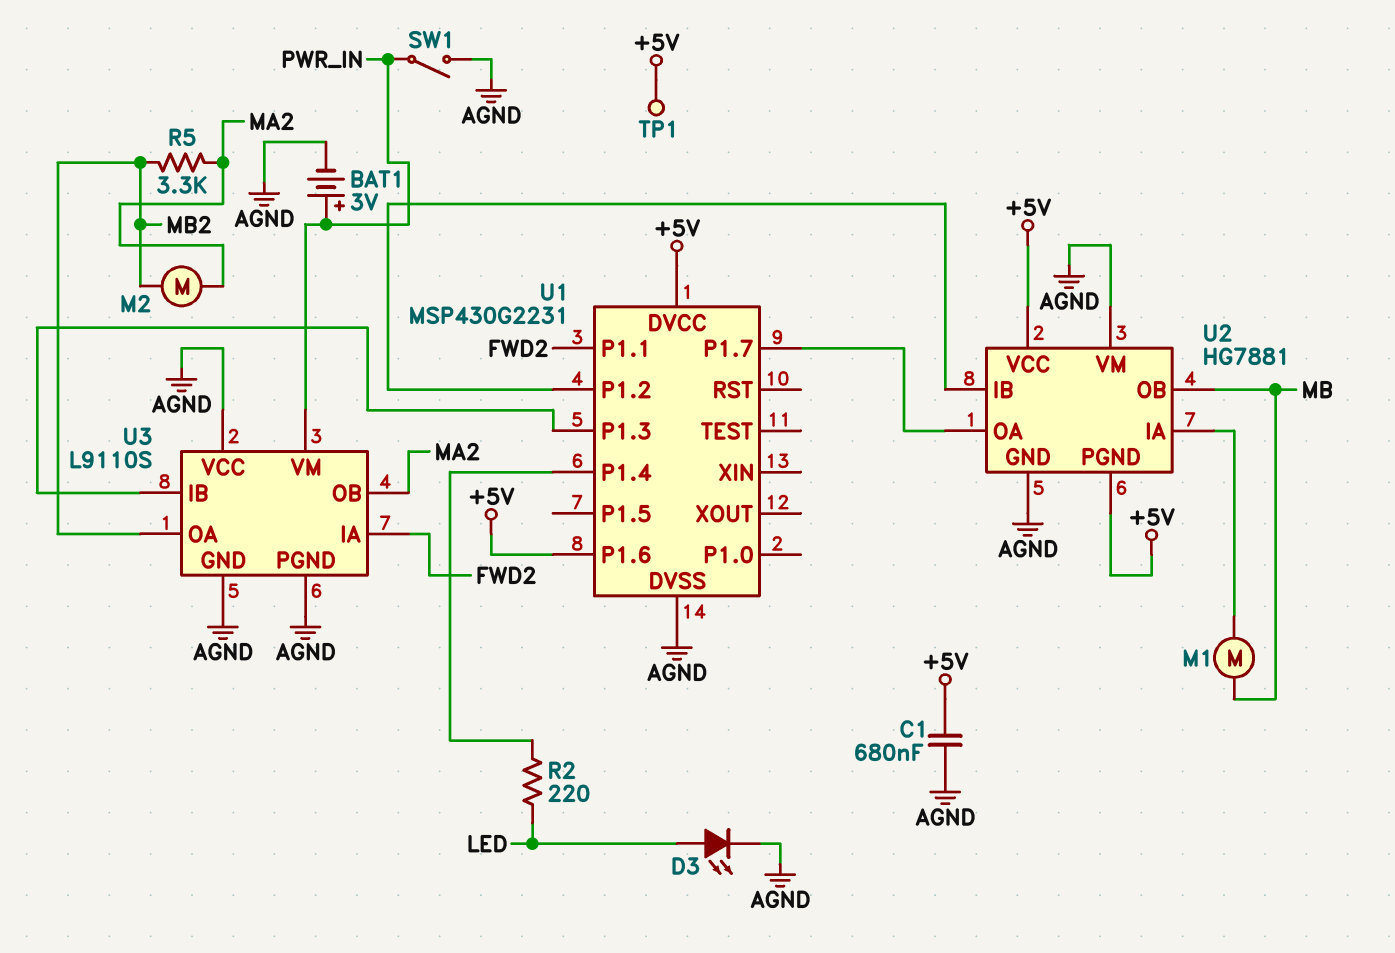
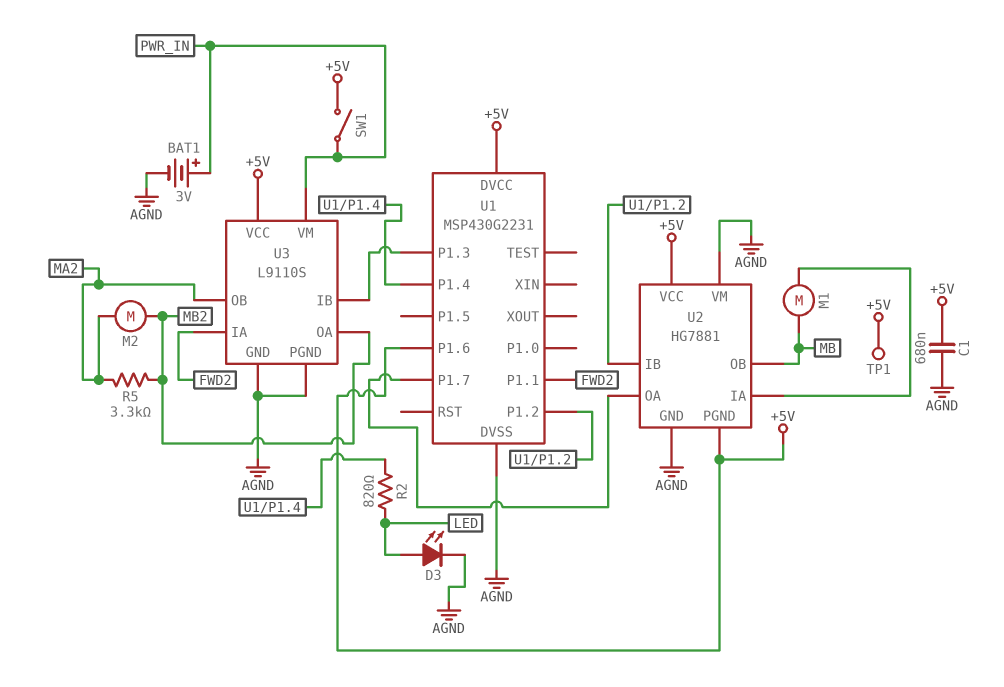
R2: 220 (LED, U1/P1.4) -> 820 (LED, U1/P1.4)
SW1: switch (AGND, PWR_IN) -> switch (+5V, PWR_IN)
U3 pin VCC: AGND -> +5V

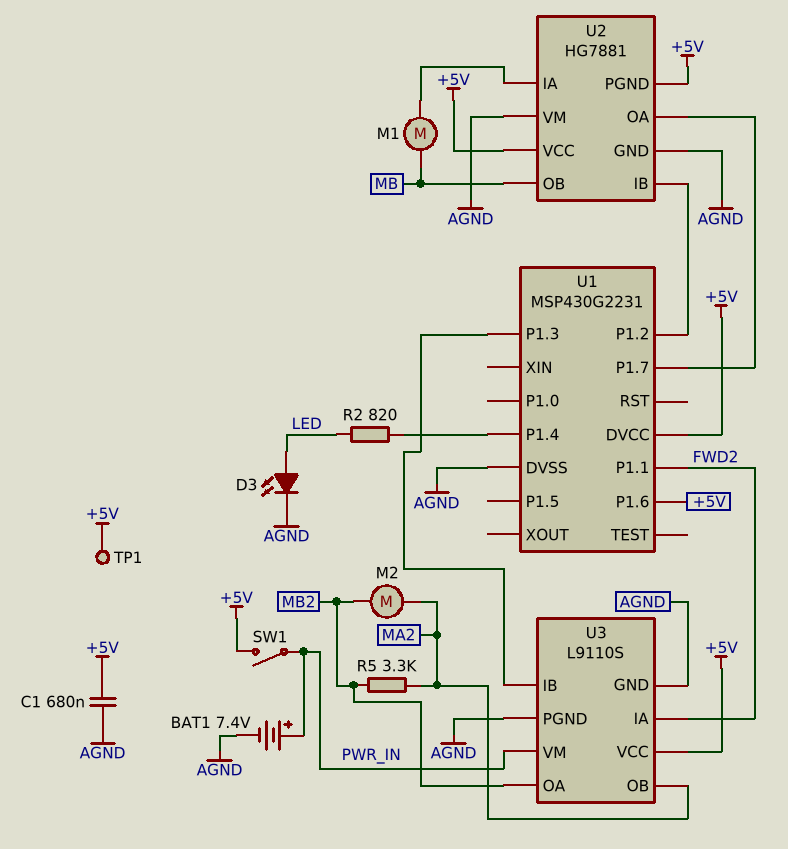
BAT1: 3V (plus PWR_IN, minus AGND) -> 7.4V (plus PWR_IN, minus AGND)

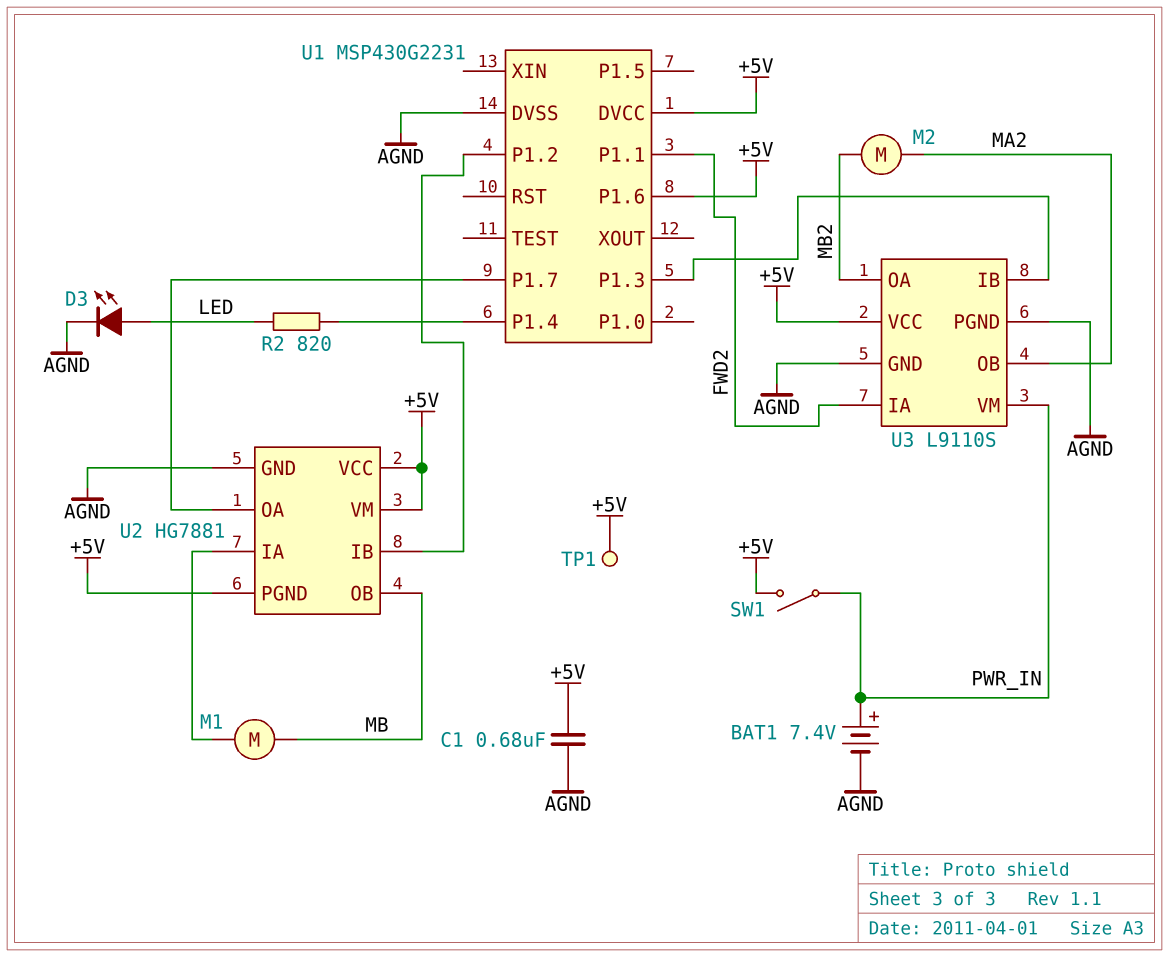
R5: 3.3k (MA2, MB2) -> none
U2 pin VM: AGND -> +5V

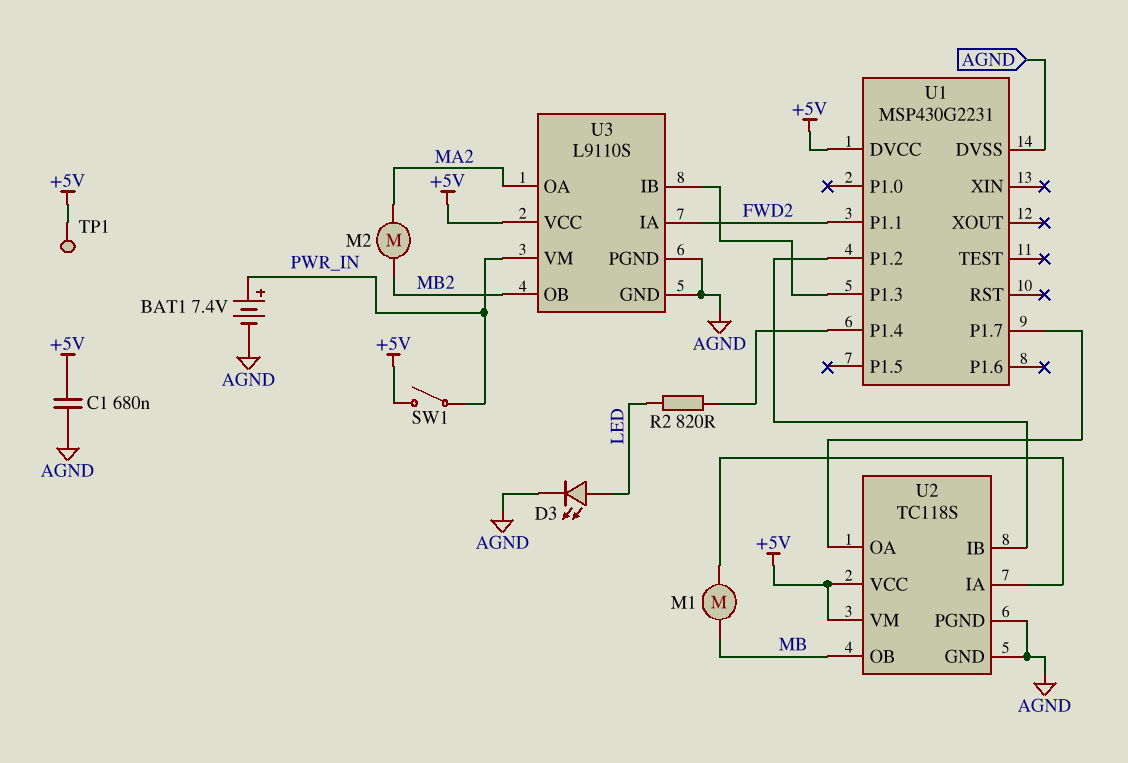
U1 pin P1.6: +5V -> none
U2: HG7881 -> TC118S
U2 pin PGND: +5V -> AGND
U3 pin OA: MB2 -> MA2
U3 pin OB: MA2 -> MB2

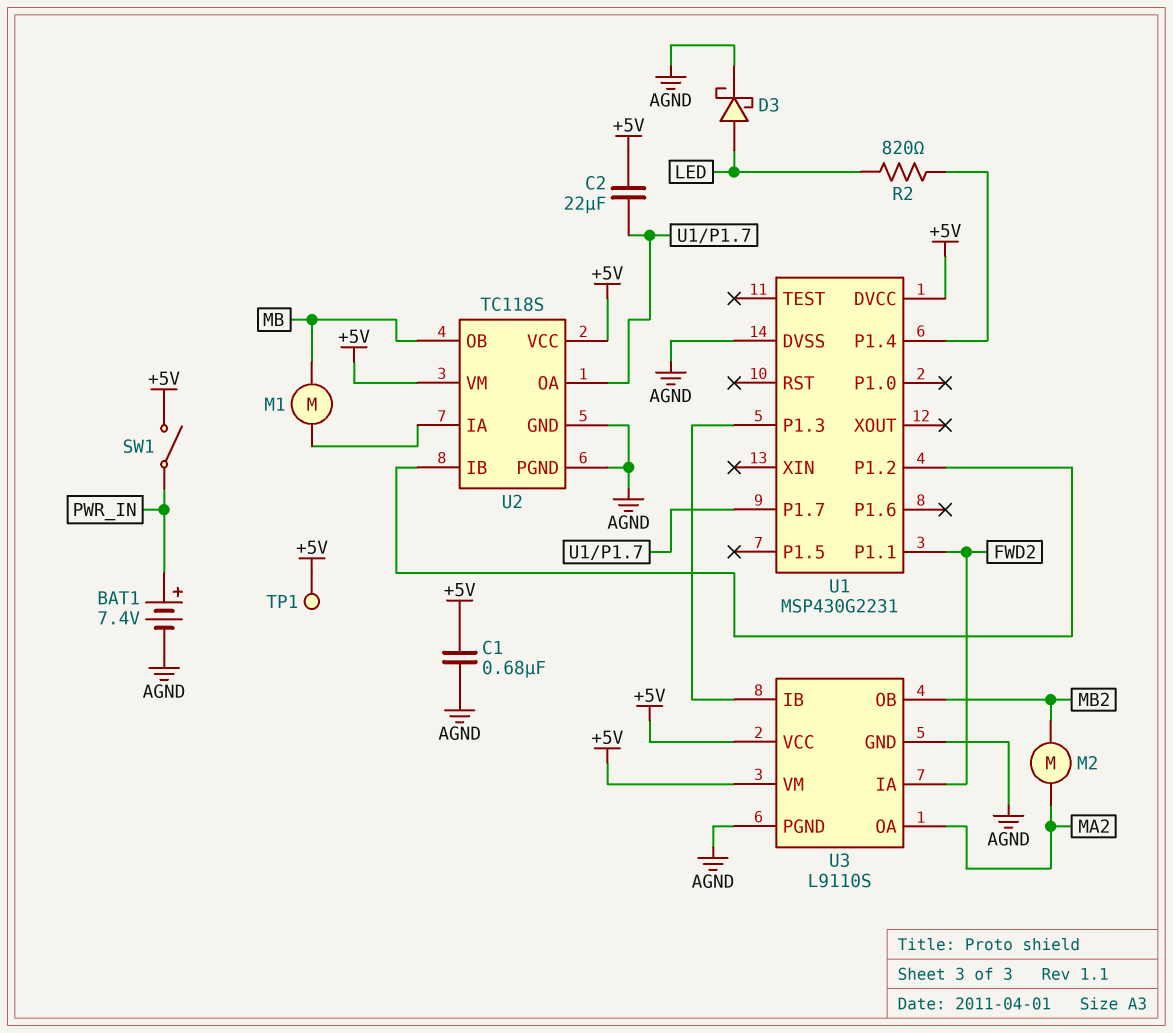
C2: none -> 22uF (+5V, U1/P1.7)
D3: LED (A LED, K AGND) -> schottky (A LED, K AGND)
U3 pin VM: PWR_IN -> +5V

